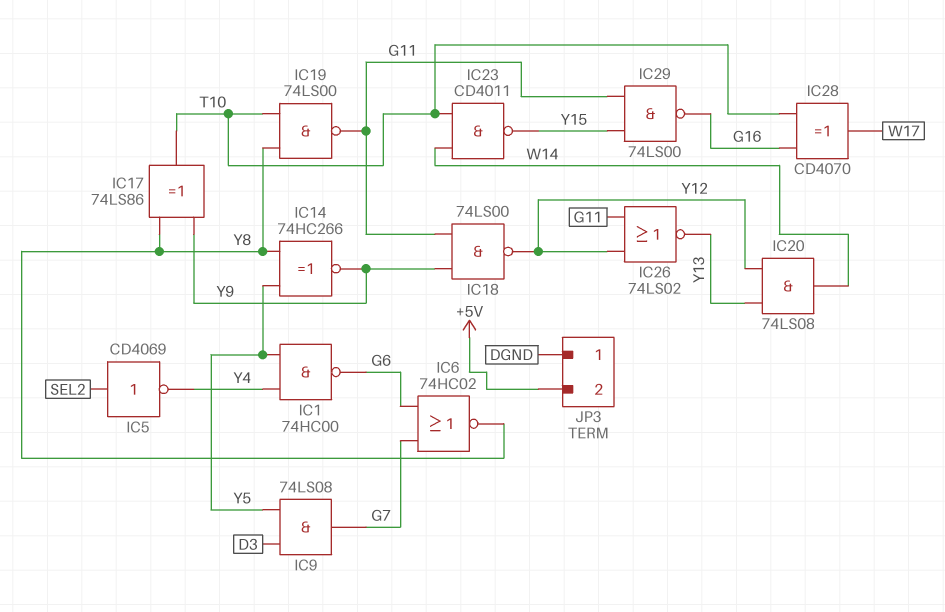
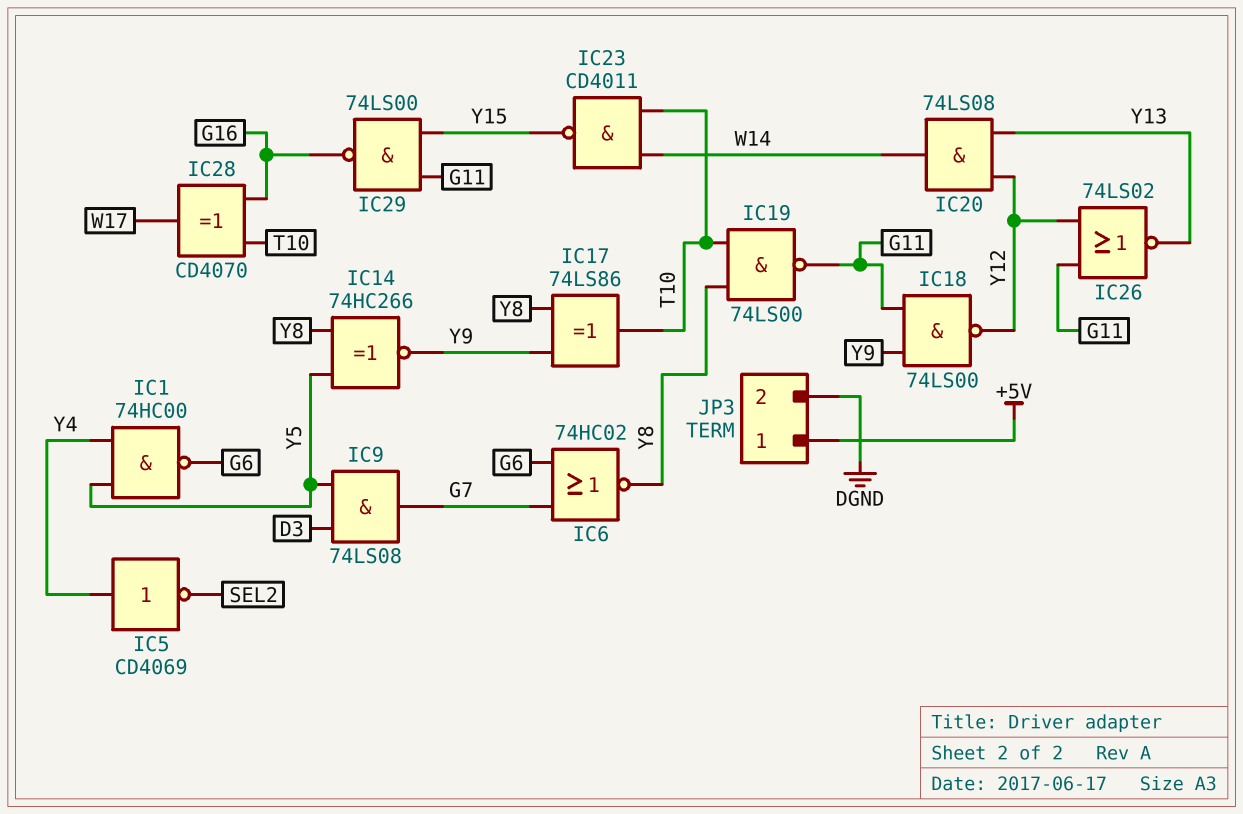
IC5: NOT CD4069 (in SEL2, out Y4) -> NOT CD4069 (in Y4, out SEL2)
JP3 pin 1: DGND -> +5V
JP3 pin 2: +5V -> DGND

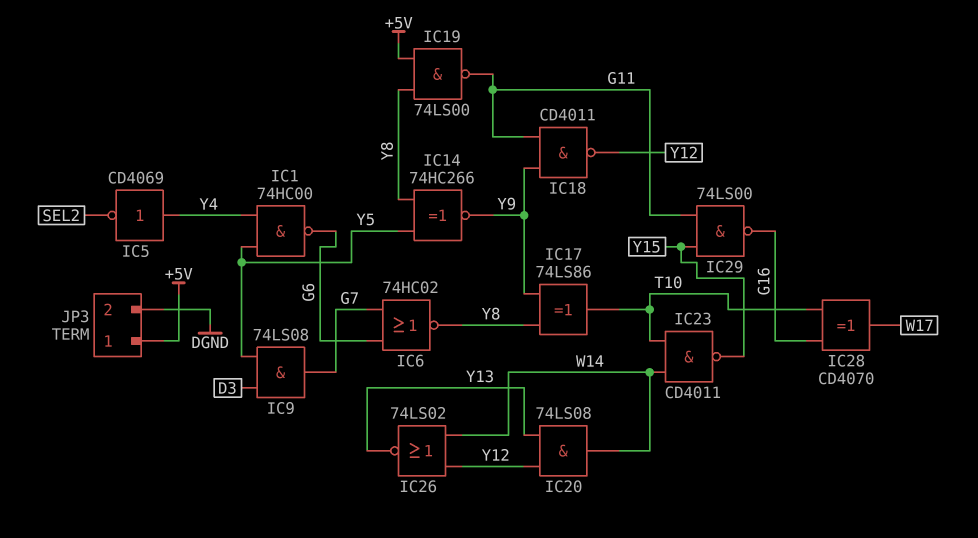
IC18: NAND 74LS00 (in G11, in Y9, out Y12) -> NAND CD4011 (in G11, in Y9, out Y12)
IC19: NAND 74LS00 (in T10, in Y8, out G11) -> NAND 74LS00 (in +5V, in Y8, out G11)
IC26: NOR 74LS02 (in G11, in Y12, out Y13) -> NOR 74LS02 (in W14, in Y12, out Y13)

